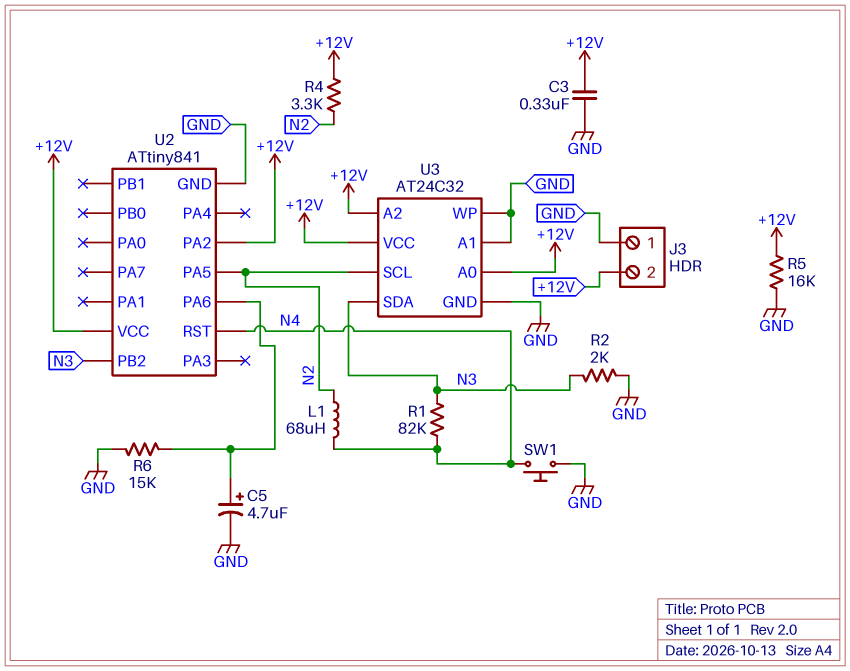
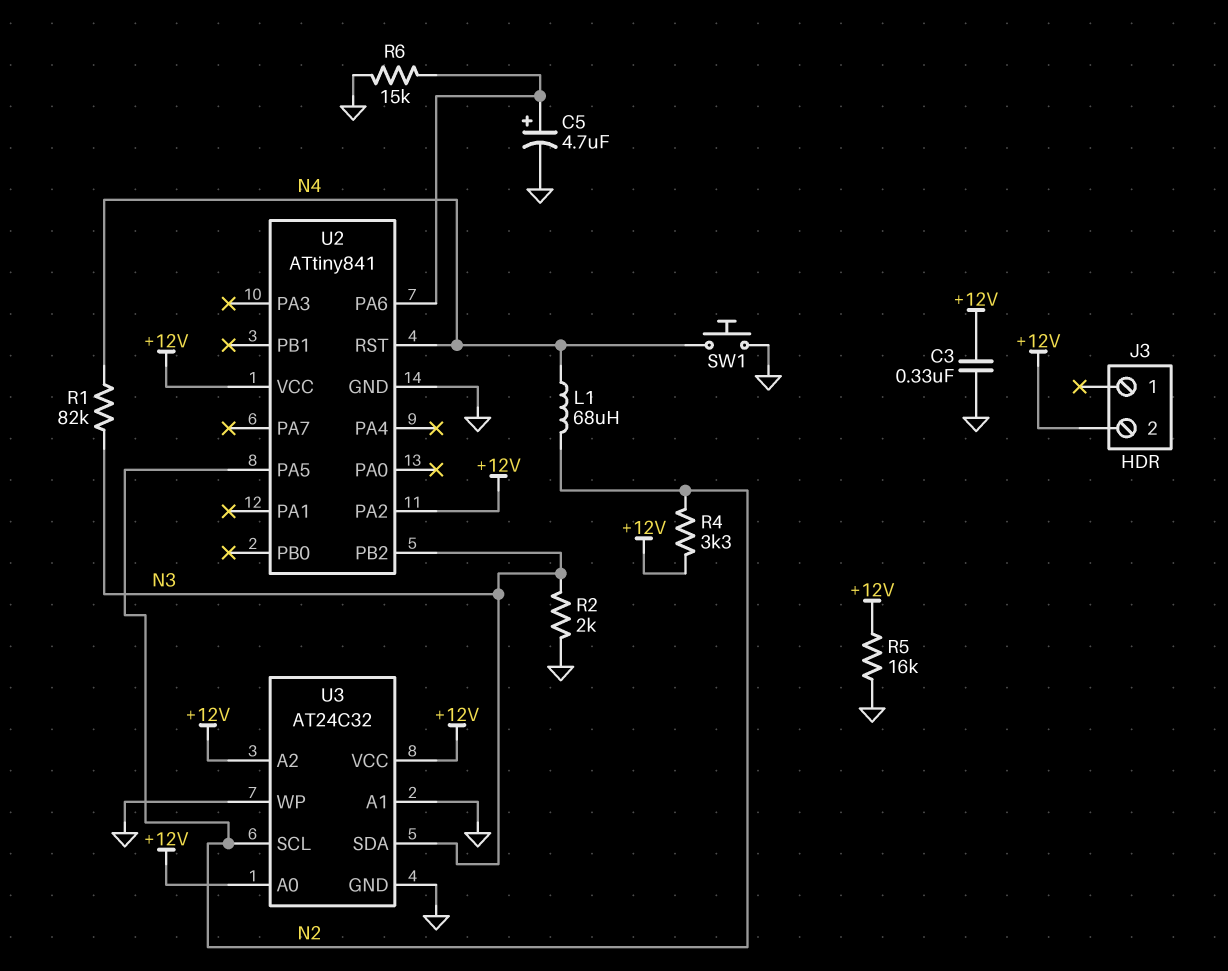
J3 pin 1: GND -> none

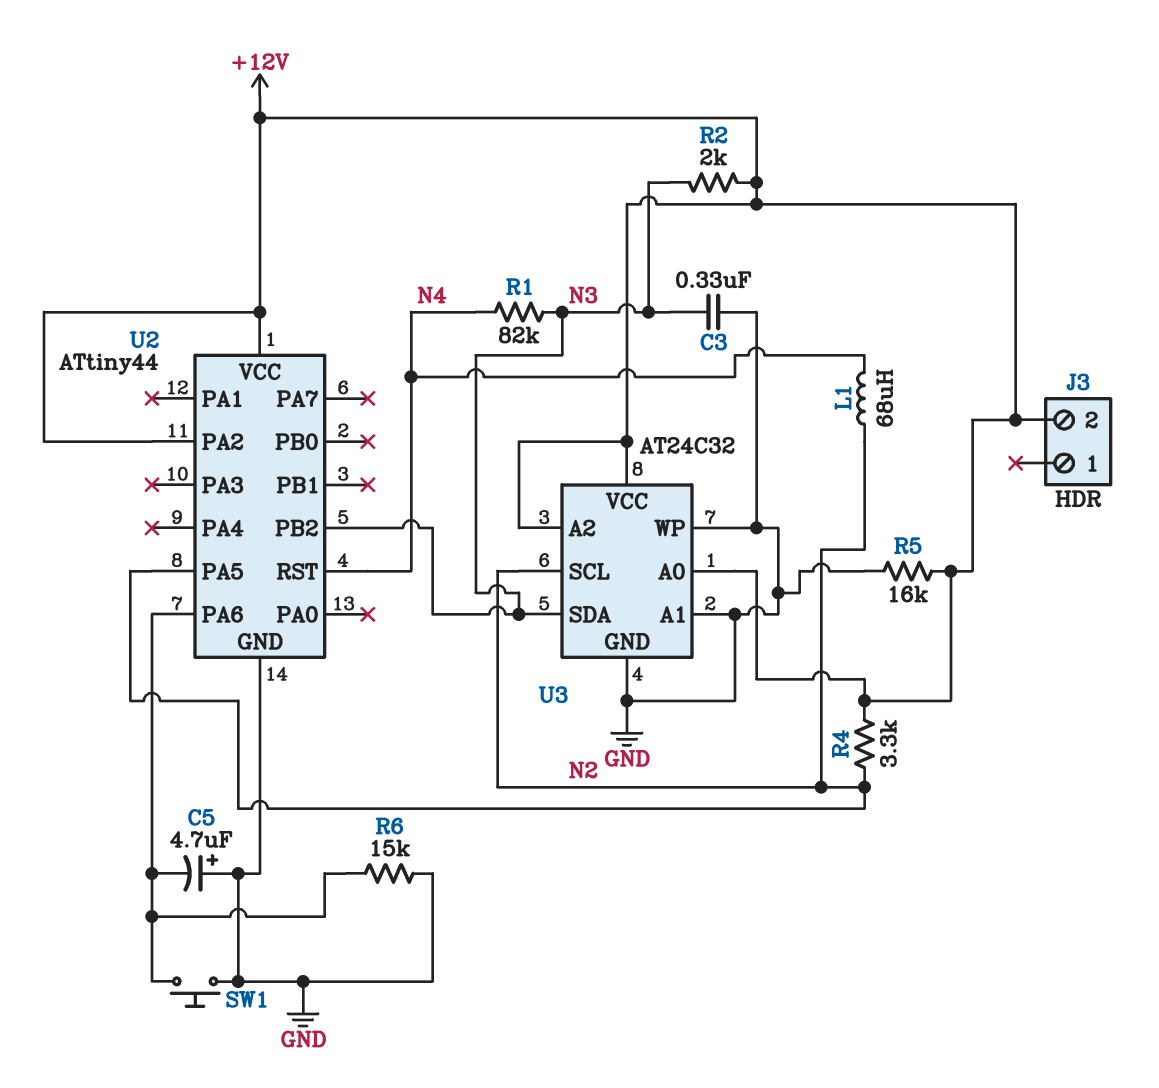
C3: 330nF (+12V, GND) -> 330nF (GND, N3)
C5: 4.7uF (plus U2/PA6, minus GND) -> 4.7uF (plus GND, minus U2/PA6)
R2: 2k (GND, N3) -> 2k (+12V, N3)
SW1: button (GND, N4) -> button (GND, U2/PA6)
U2: ATtiny841 -> ATtiny44

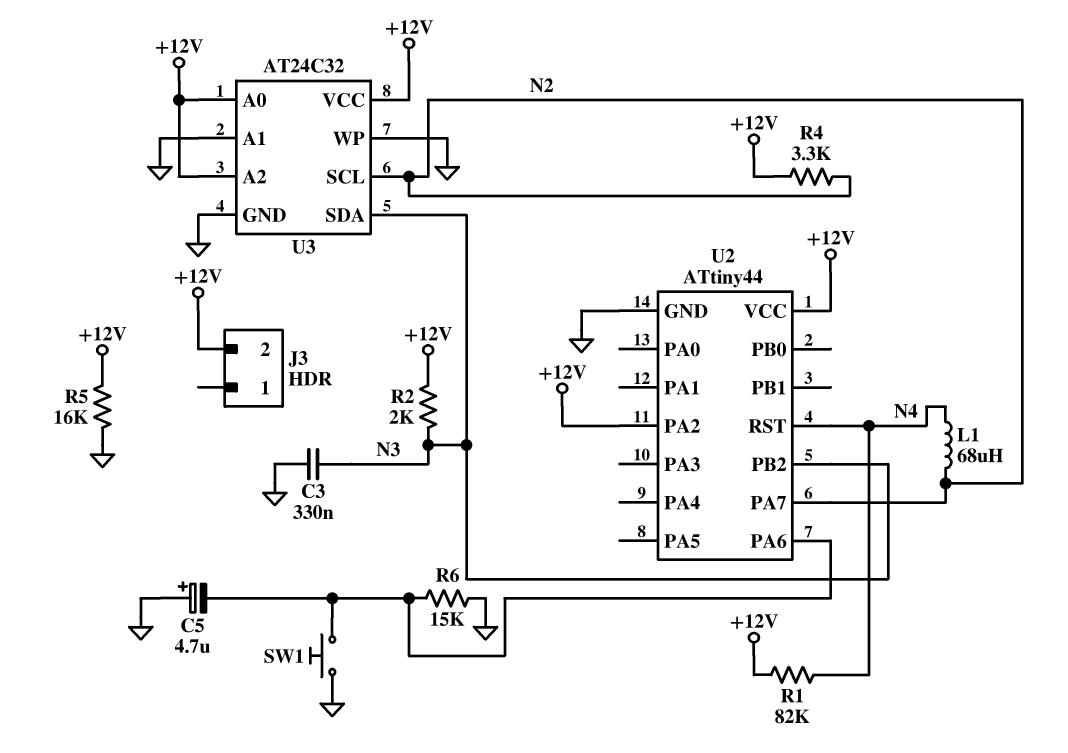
R1: 82k (N3, N4) -> 82k (+12V, N4)
U2 pin PA5: N2 -> none
U2 pin PA7: none -> N2

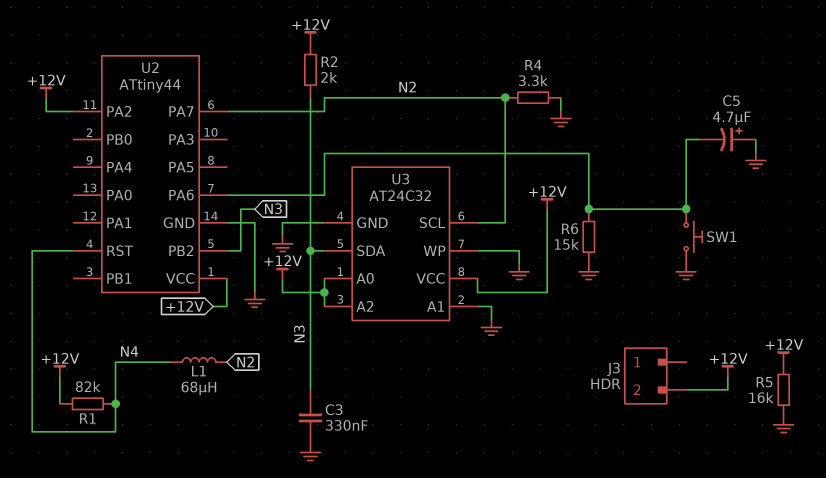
R4: 3.3k (+12V, N2) -> 3.3k (GND, N2)

